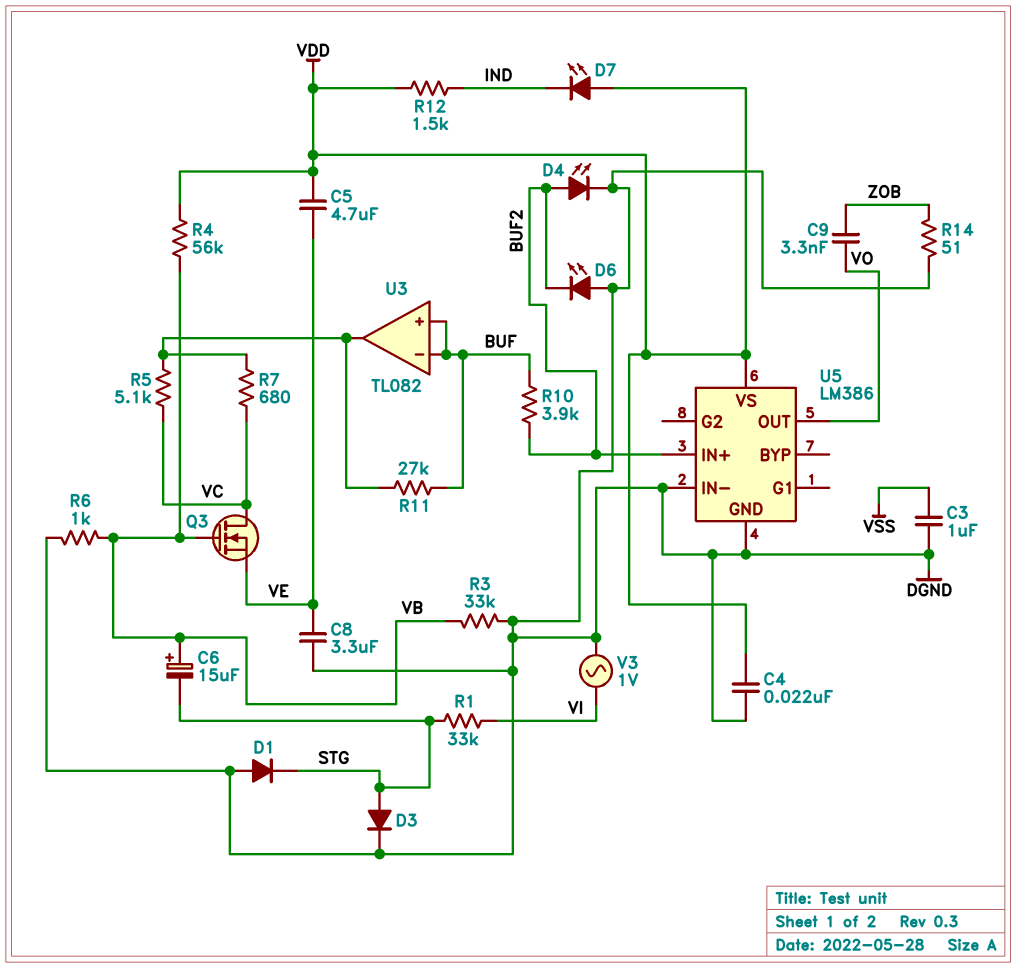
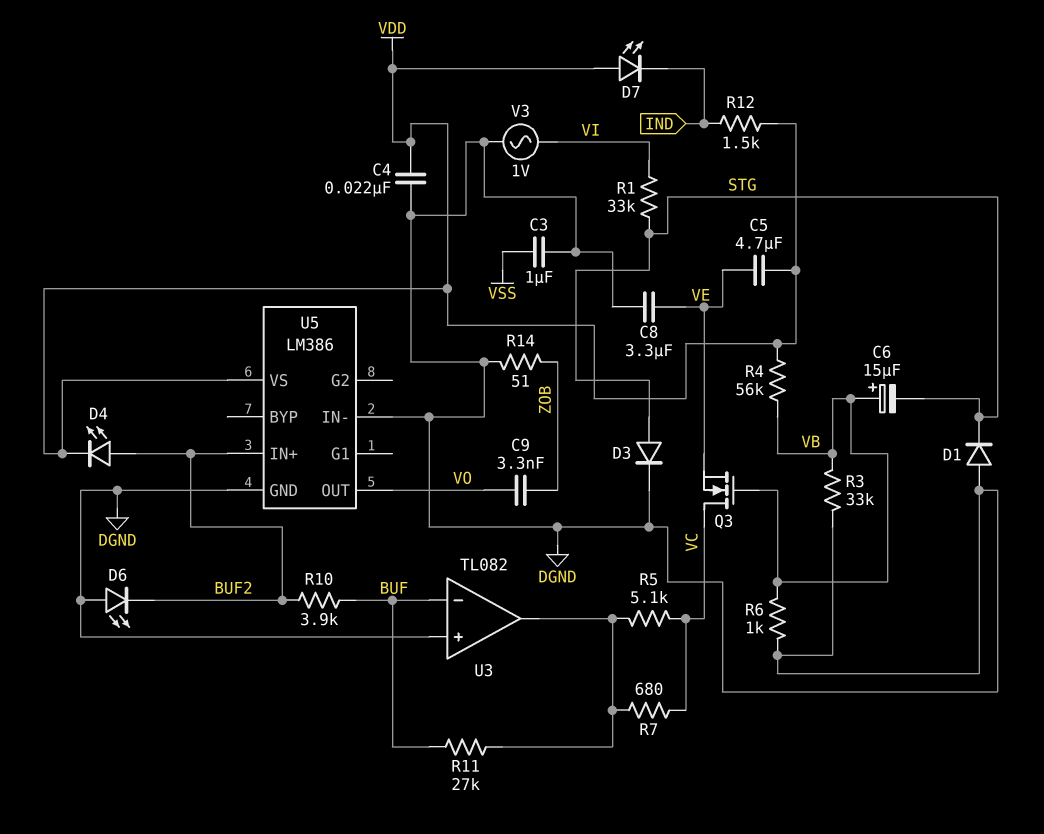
D4: LED (A BUF2, K DGND) -> LED (A BUF2, K VDD)
U3 pin in+: BUF -> DGND

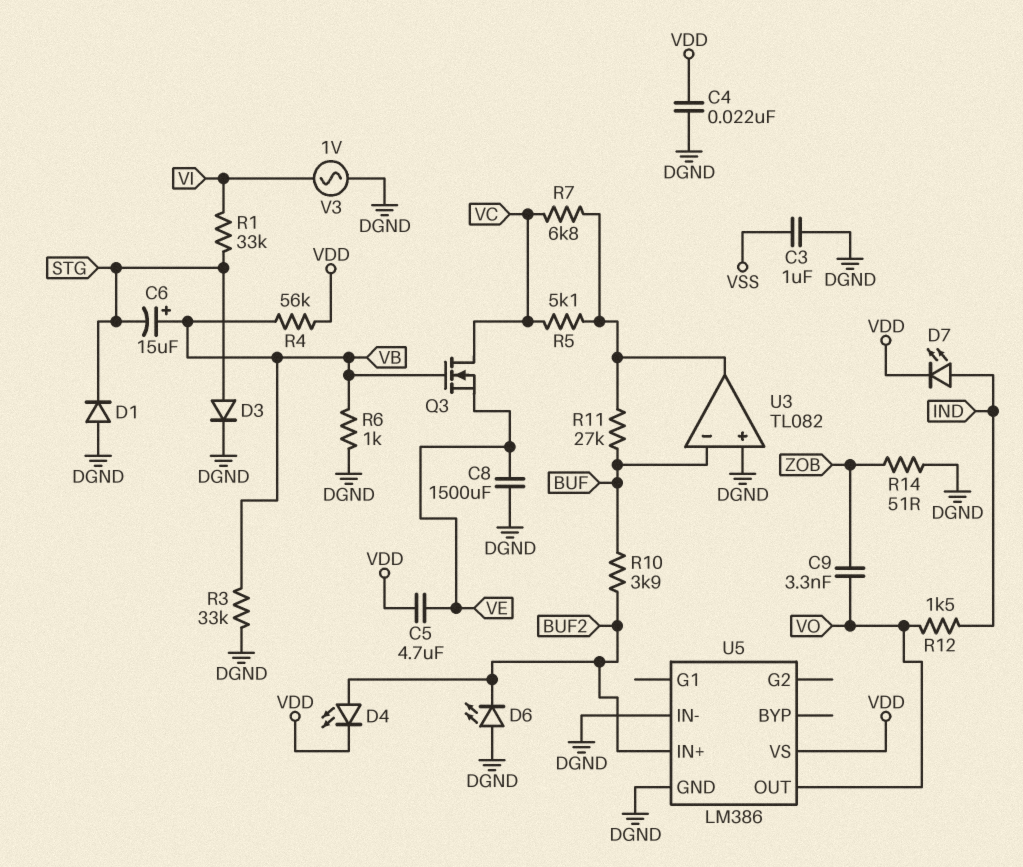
C8: 3.3uF (DGND, VE) -> 1500uF (DGND, VE)
D7: LED (A VDD, K IND) -> LED (A IND, K VDD)
R7: 680 (U3/out, VC) -> 6.8k (U3/out, VC)
R12: 1.5k (IND, VDD) -> 1.5k (IND, VO)

